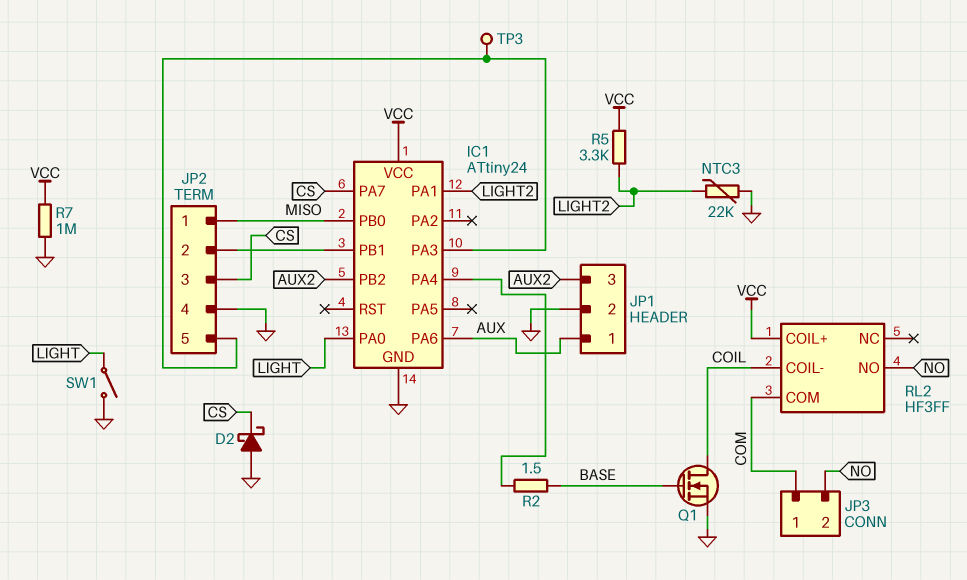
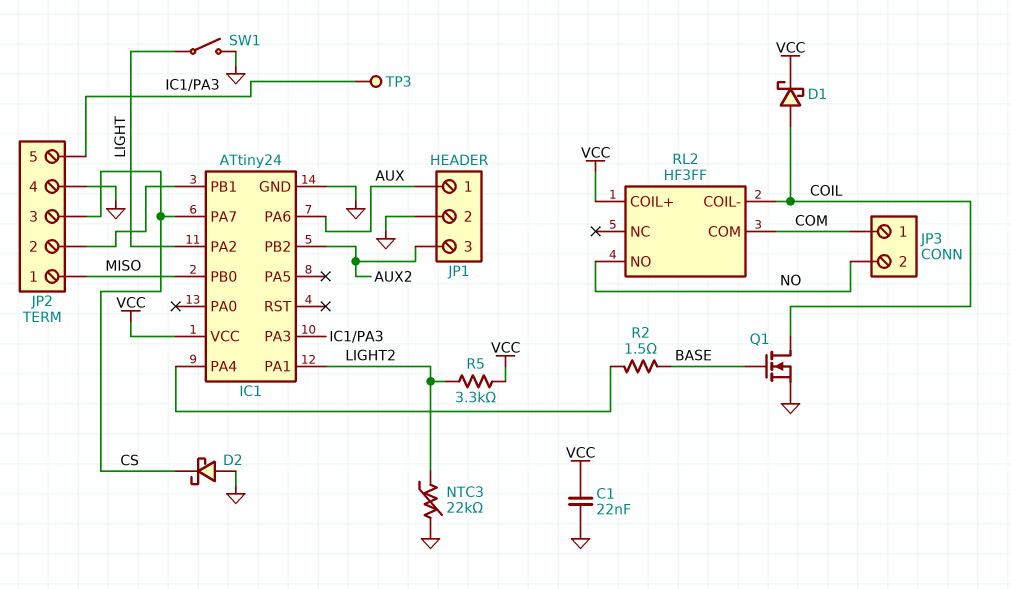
C1: none -> 22nF (GND, VCC)
D1: none -> schottky (A COIL, K VCC)
IC1 pin PA0: LIGHT -> none
IC1 pin PA2: none -> LIGHT
R7: 1M (GND, VCC) -> none

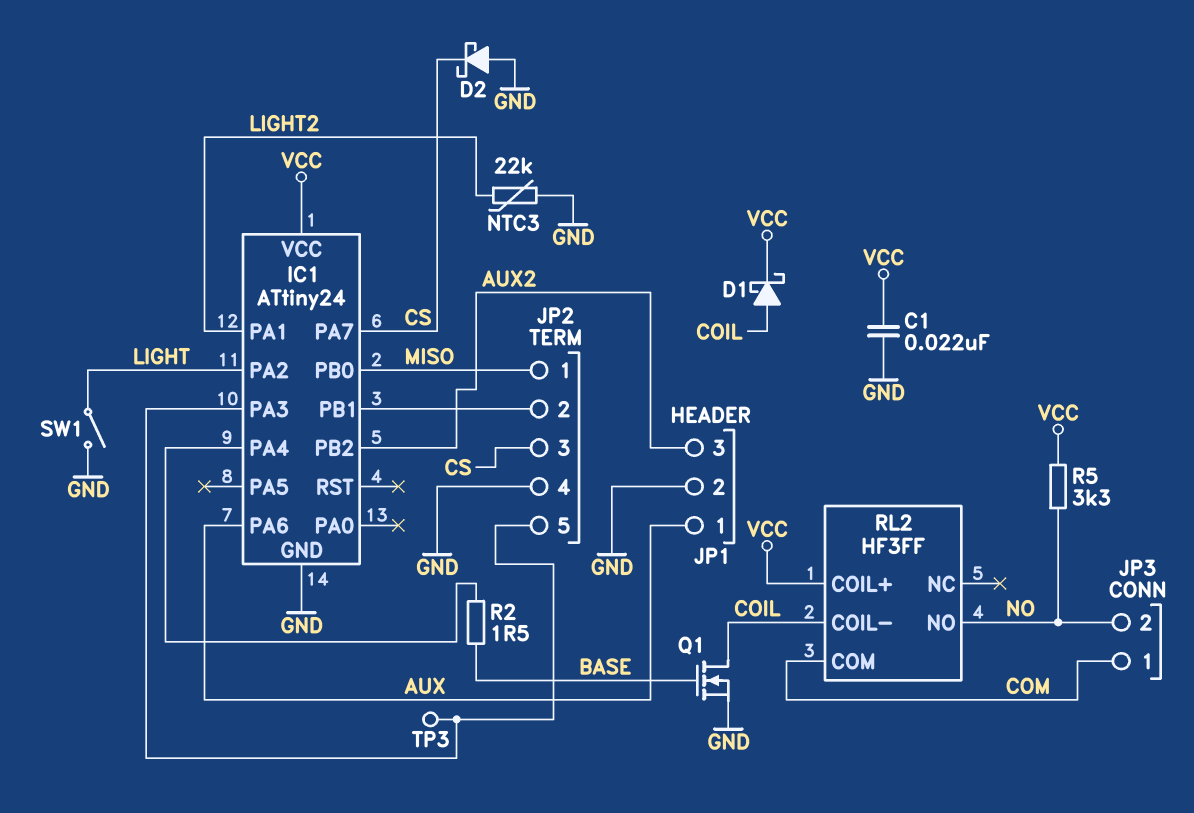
R5: 3.3k (LIGHT2, VCC) -> 3.3k (NO, VCC)

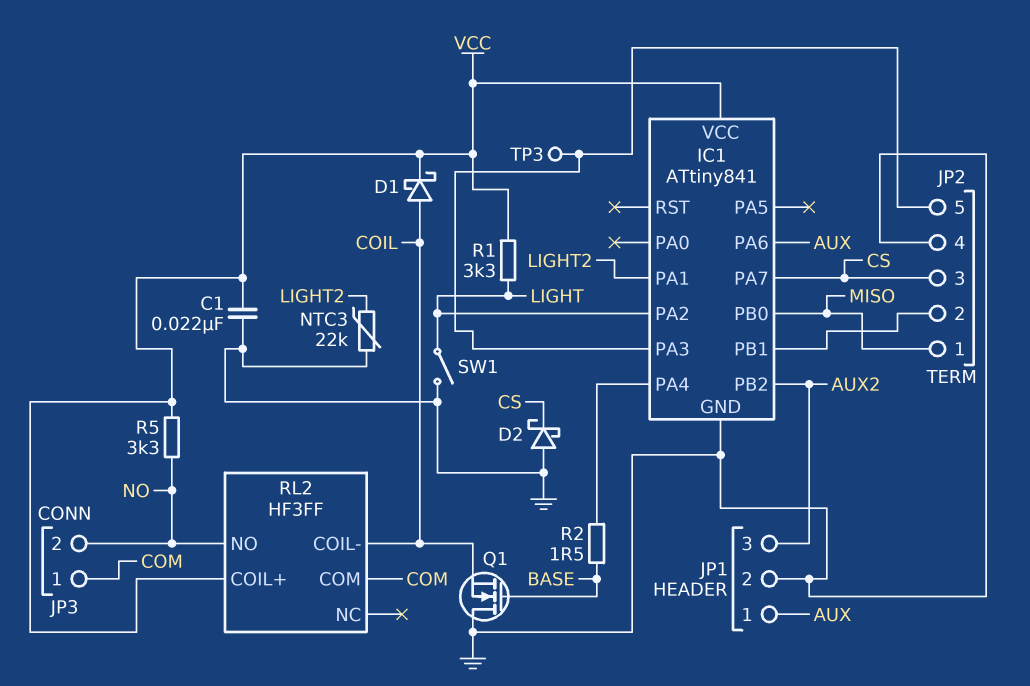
IC1: ATtiny24 -> ATtiny841
Q1: NMOS (G BASE, D COIL, S GND) -> NMOS (G BASE, D GND, S COIL)
R1: none -> 3.3k (LIGHT, VCC)

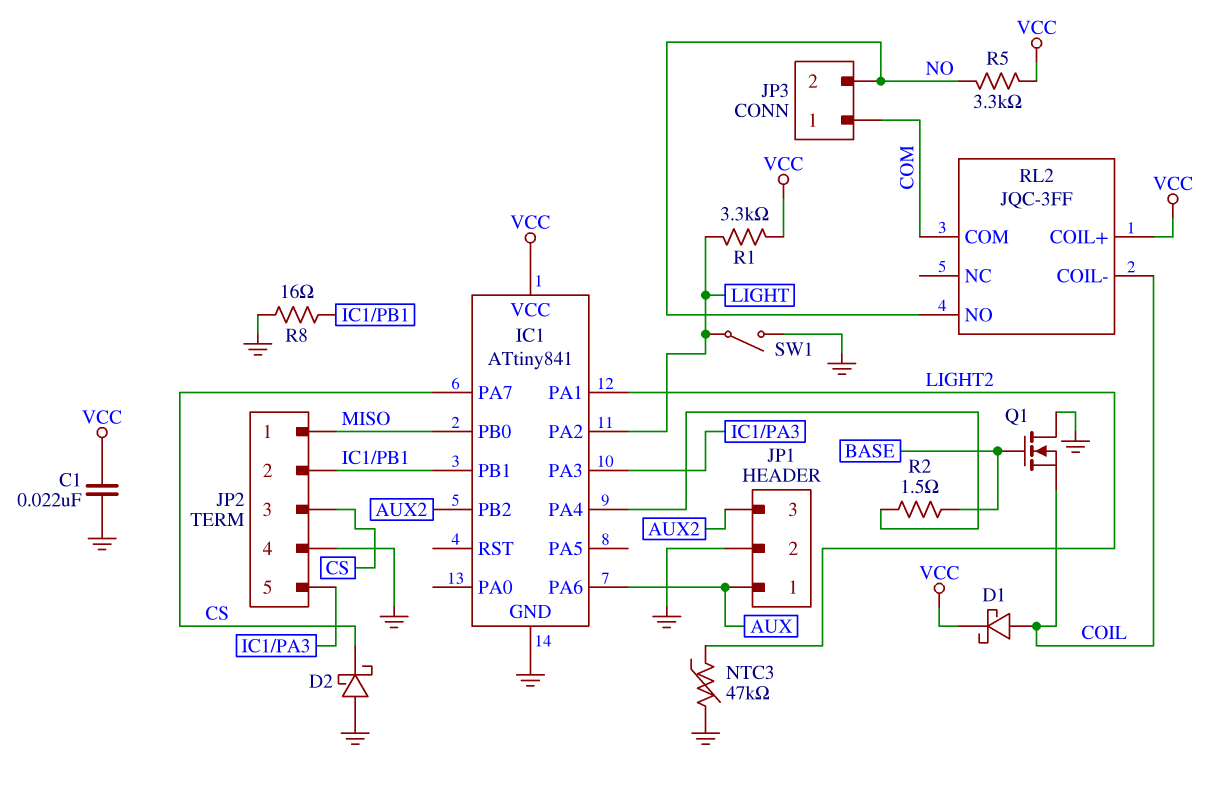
NTC3: 22k (GND, LIGHT2) -> 47k (GND, LIGHT2)
R8: none -> 16 (GND, IC1/PB1)
RL2: HF3FF -> JQC-3FF
TP3: test point (IC1/PA3) -> none

